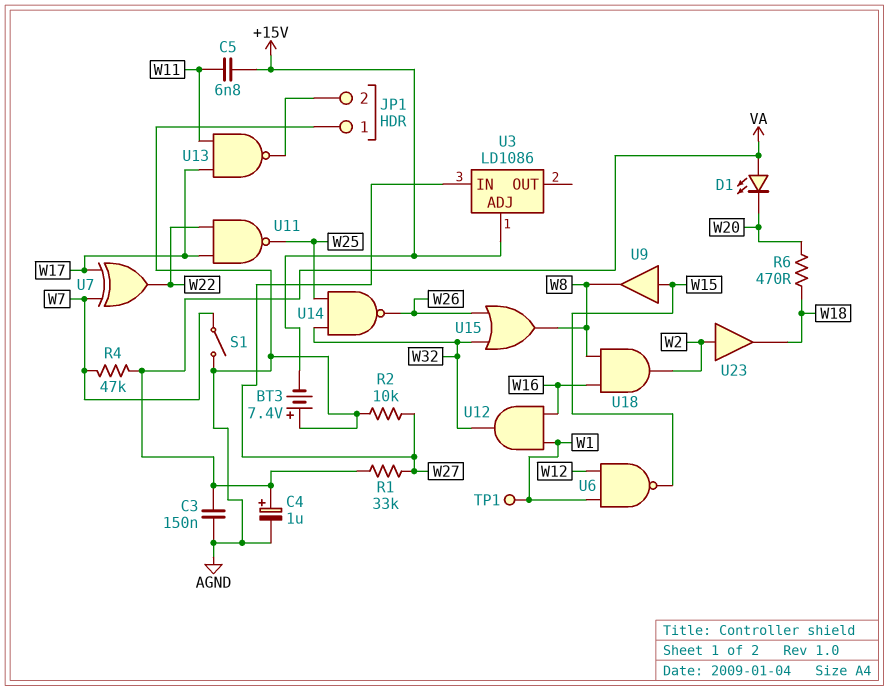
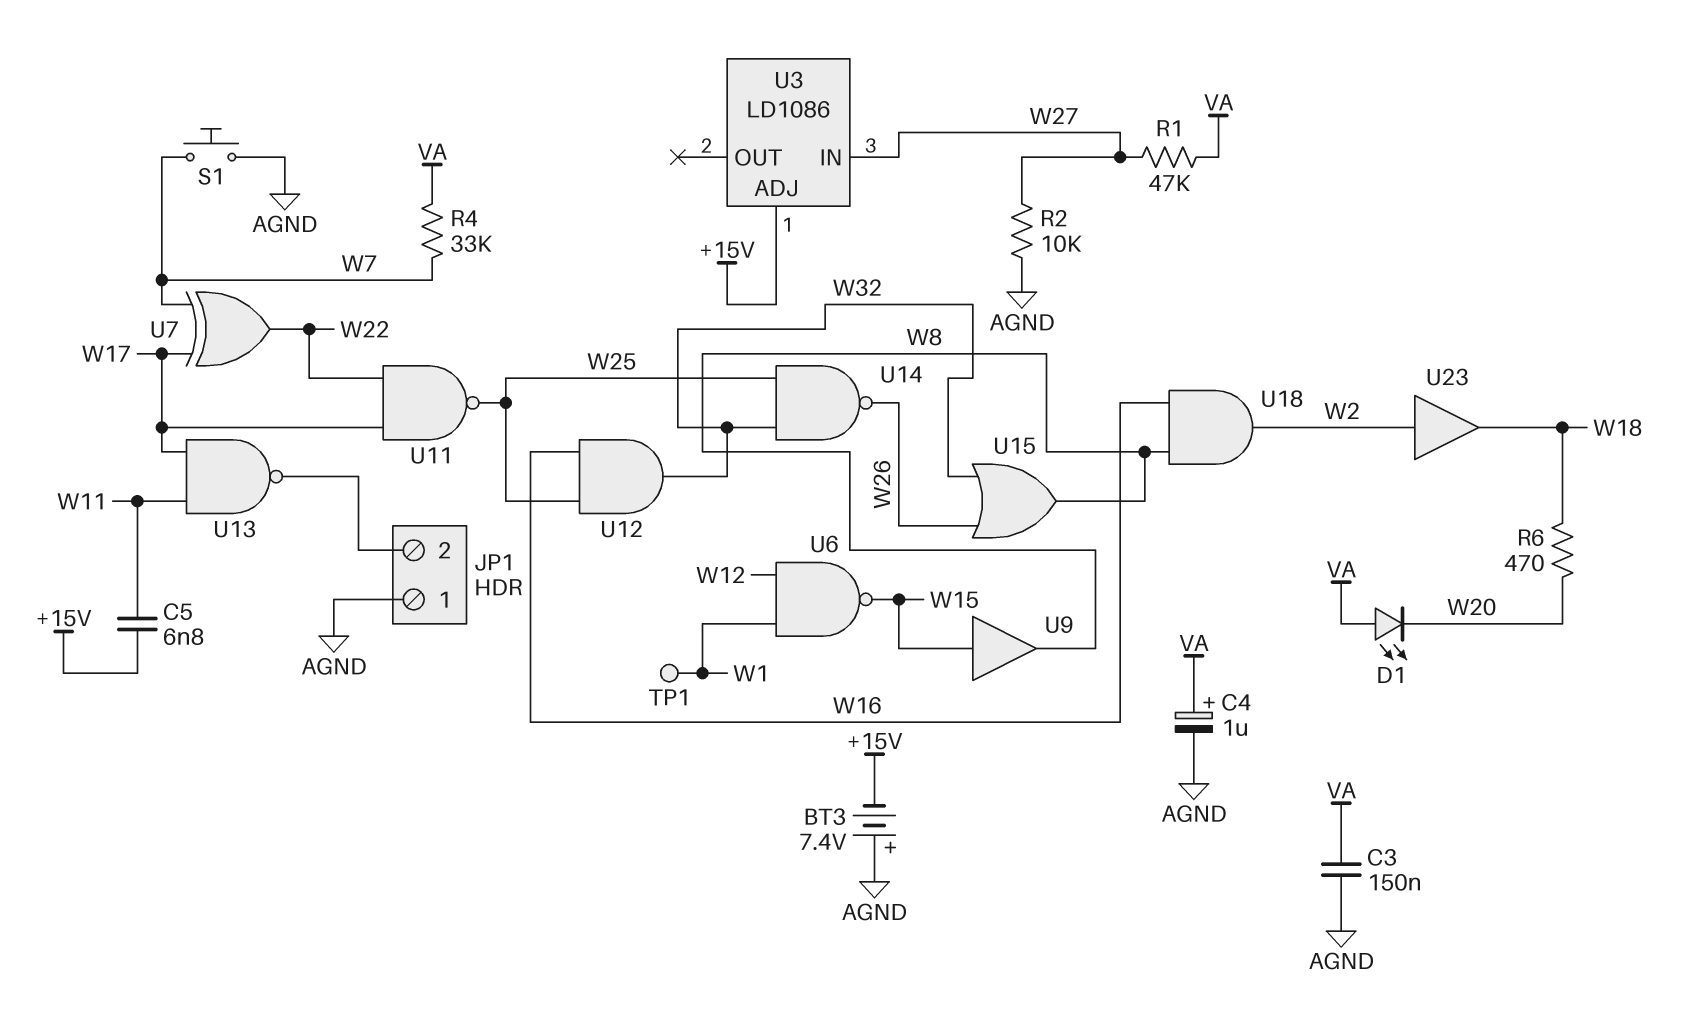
R1: 33k (VA, W27) -> 47k (VA, W27)
R4: 47k (VA, W7) -> 33k (VA, W7)
S1: switch (AGND, W7) -> button (AGND, W7)
U12: AND (in W1, in W16, out W32) -> AND (in W16, in W25, out W32)

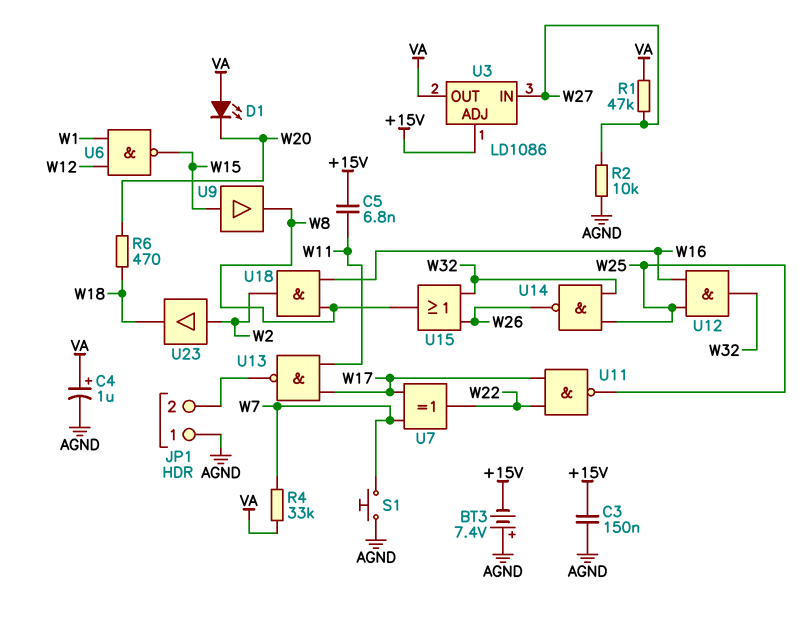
C3: 150nF (AGND, VA) -> 150nF (+15V, AGND)
TP1: test point (W1) -> none
U3 pin OUT: none -> VA

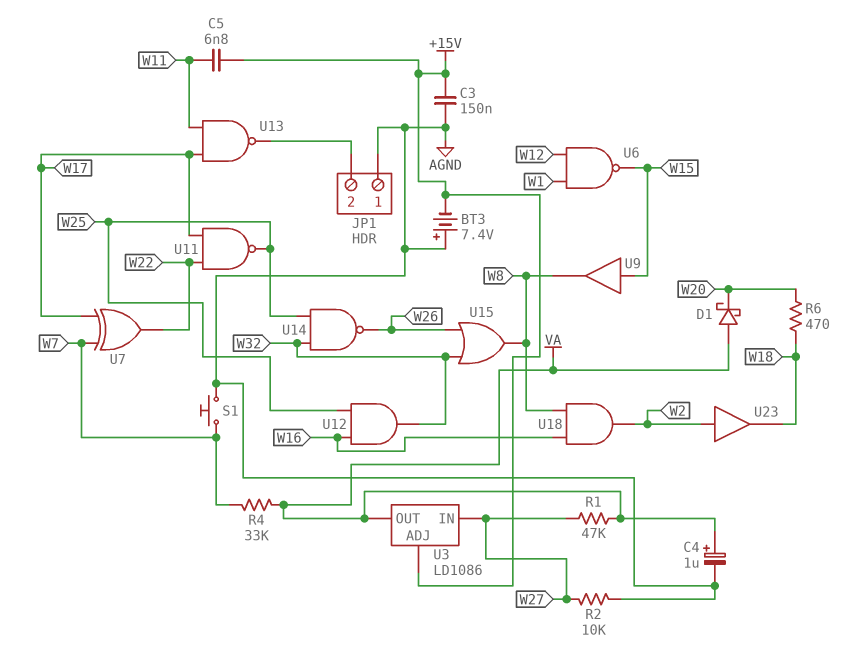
D1: LED (A VA, K W20) -> schottky (A VA, K W20)

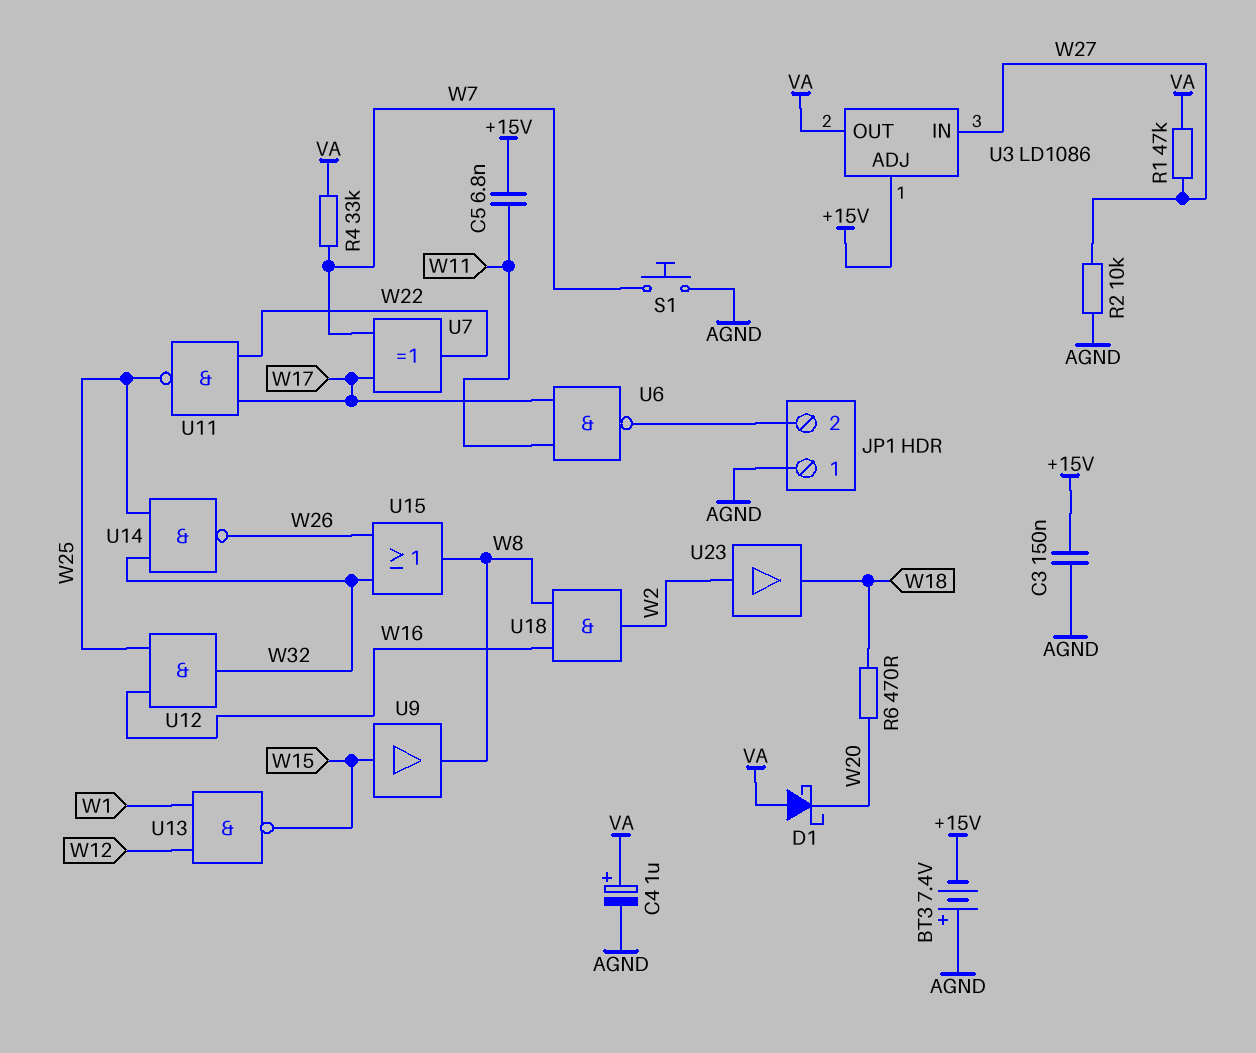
U6: NAND (in W1, in W12, out W15) -> NAND (in W11, in W17, out JP1/2)
U13: NAND (in W11, in W17, out JP1/2) -> NAND (in W1, in W12, out W15)

